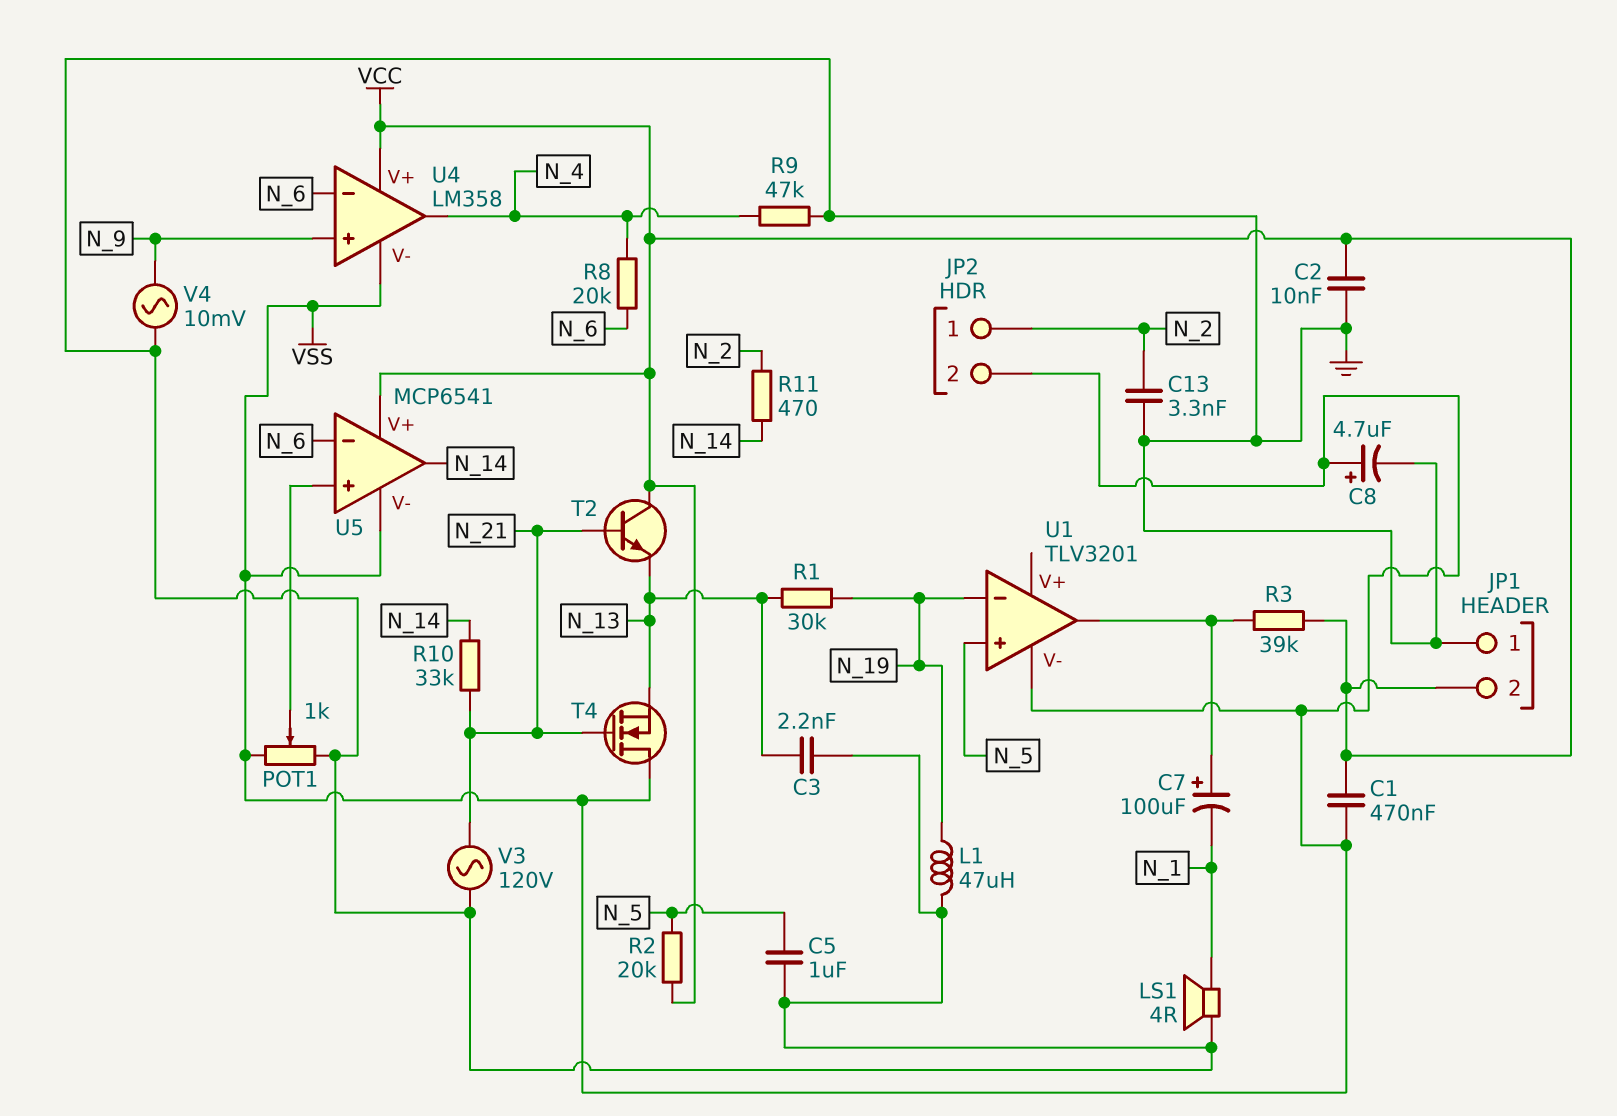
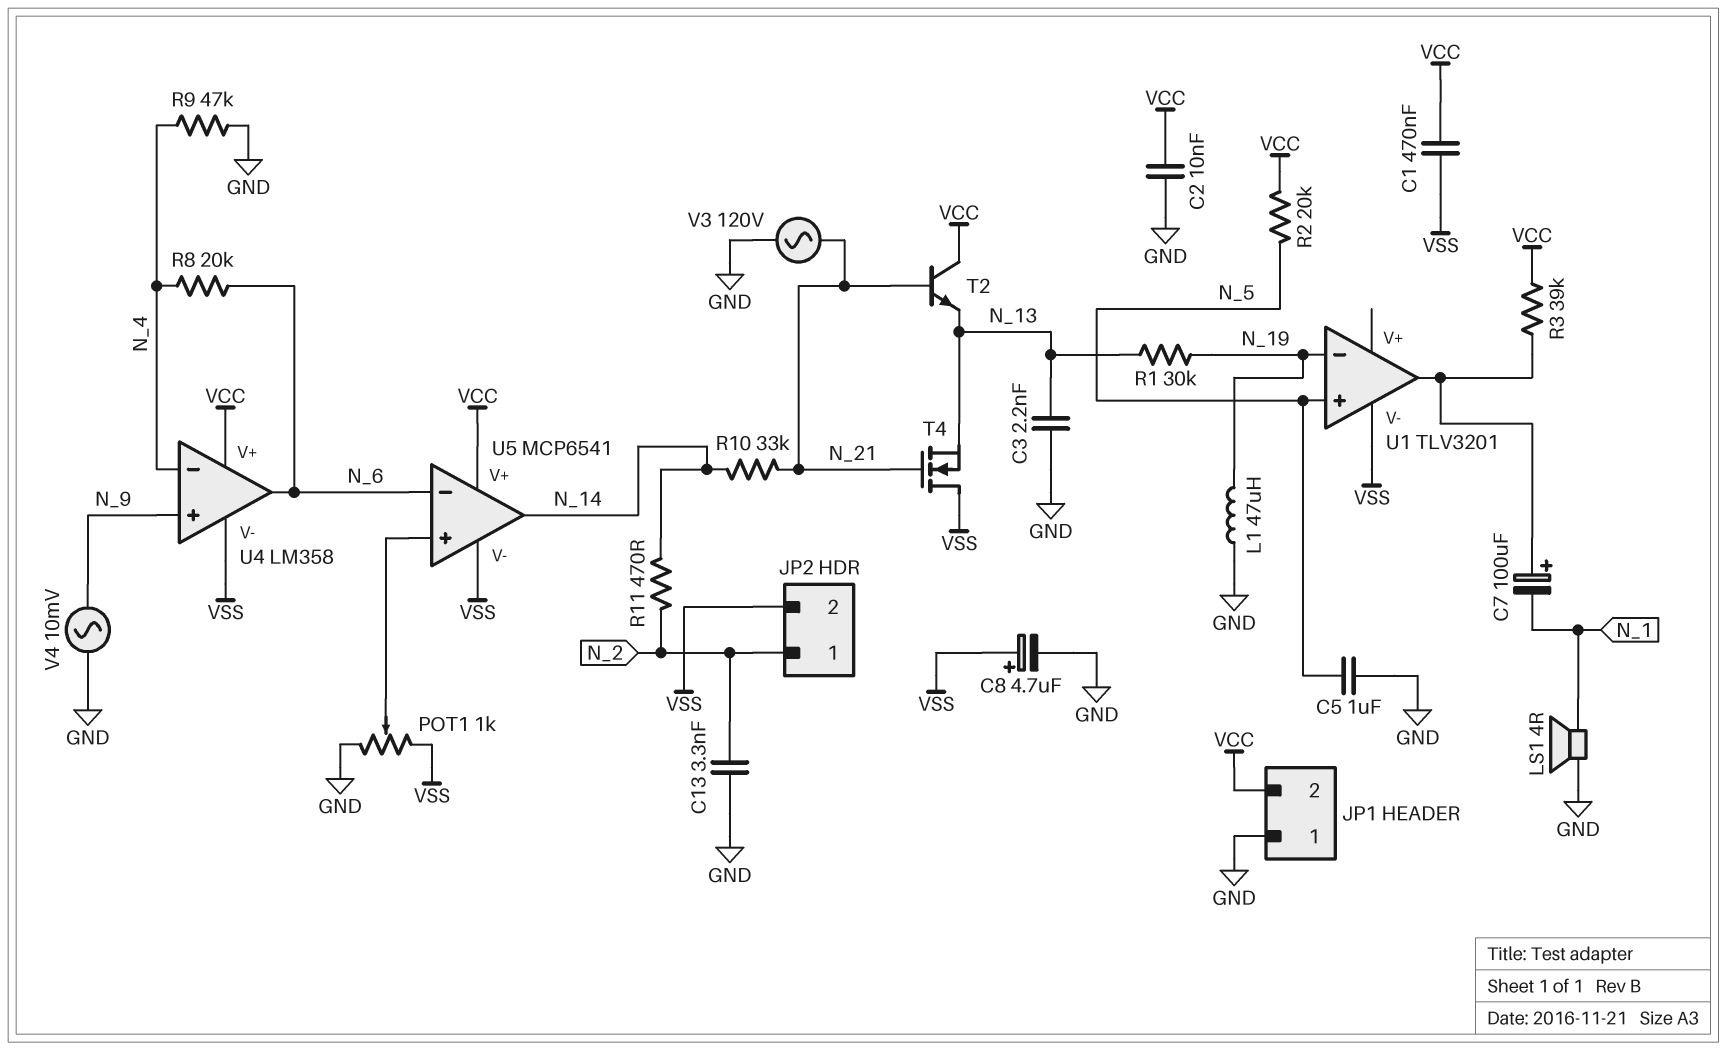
U4 pin in-: N_6 -> N_4
U4 pin out: N_4 -> N_6

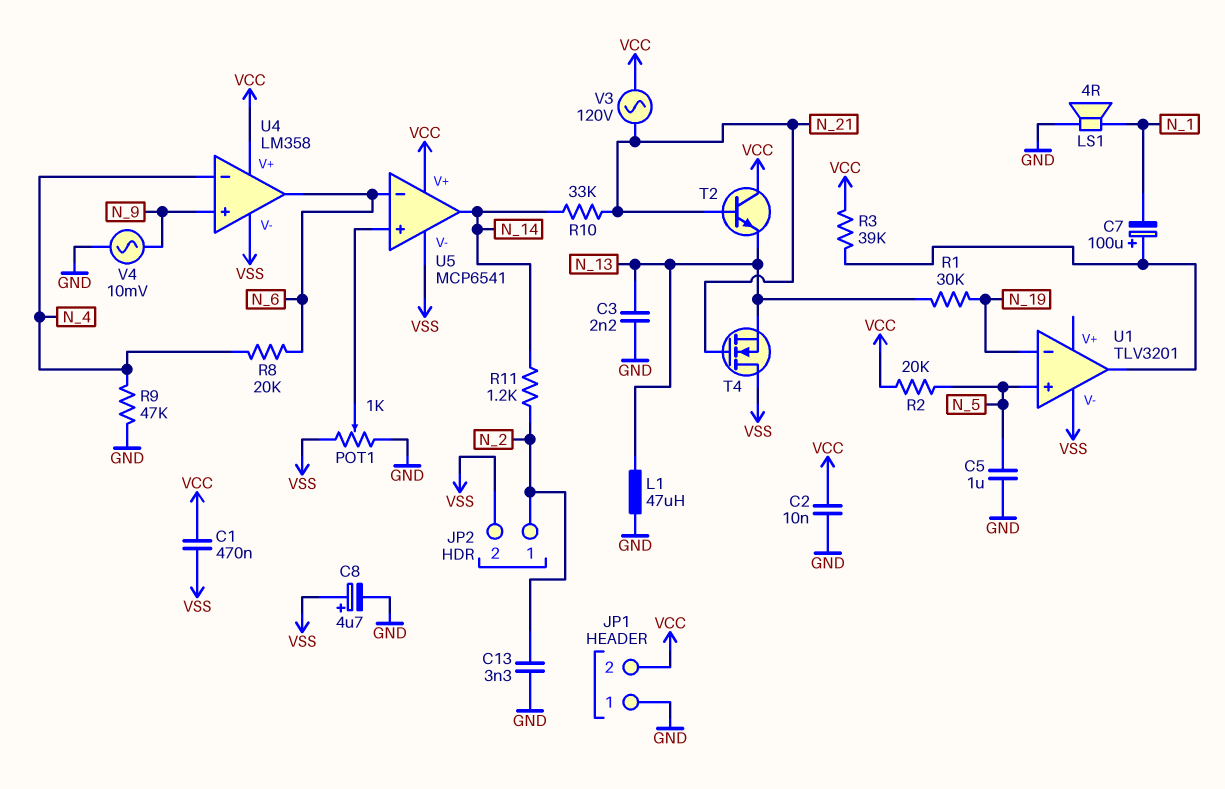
L1: 47uH (GND, N_19) -> 47uH (GND, N_13)
R11: 470 (N_2, N_14) -> 1.2k (N_2, N_14)
V3: AC 120V (GND, N_21) -> AC 120V (N_21, VCC)

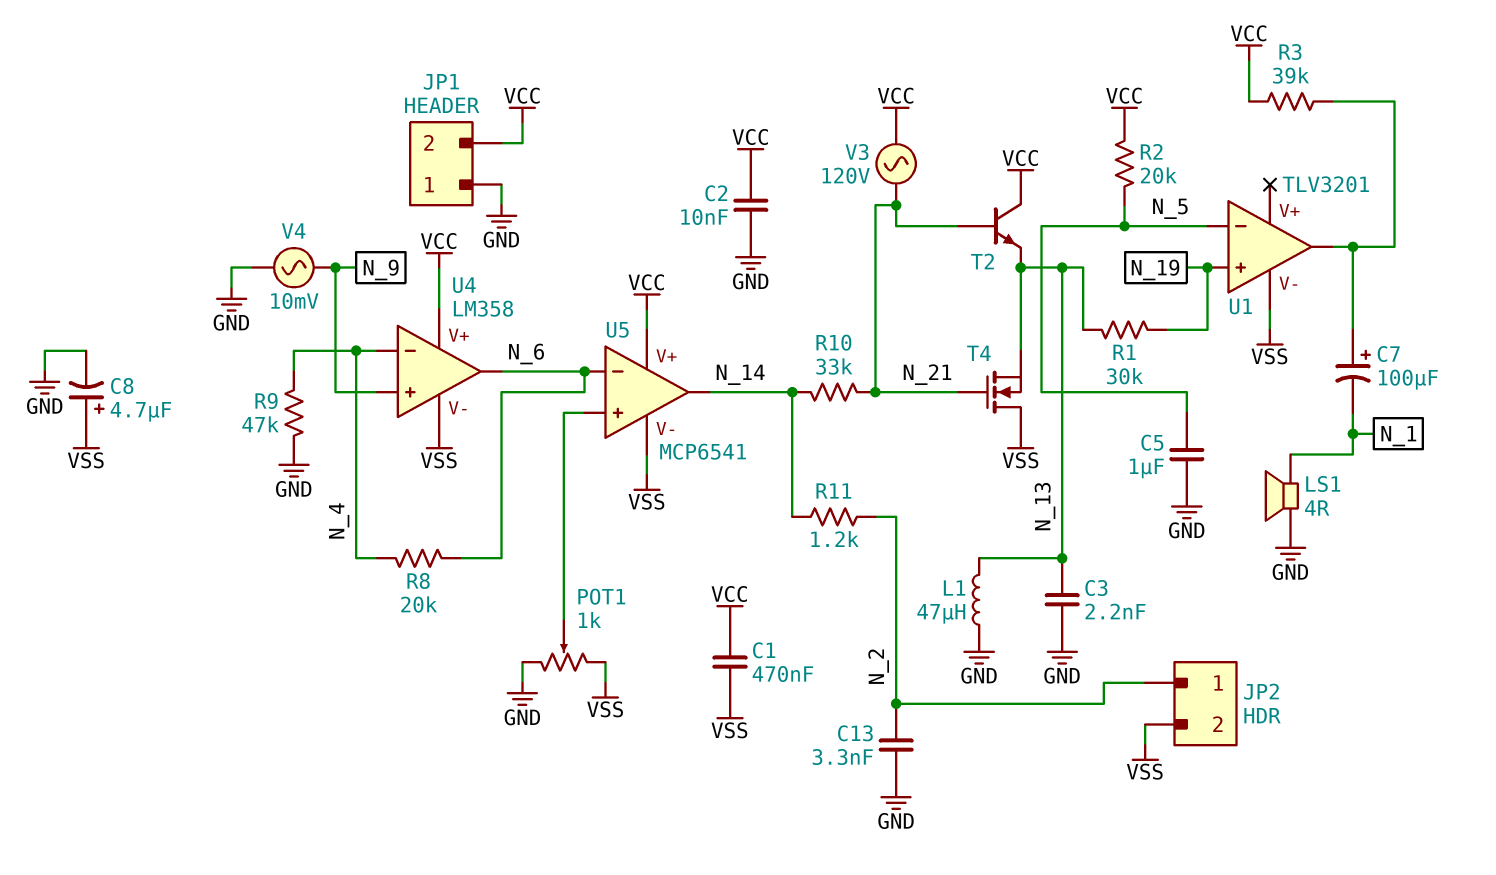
U1 pin in+: N_5 -> N_19
U1 pin in-: N_19 -> N_5

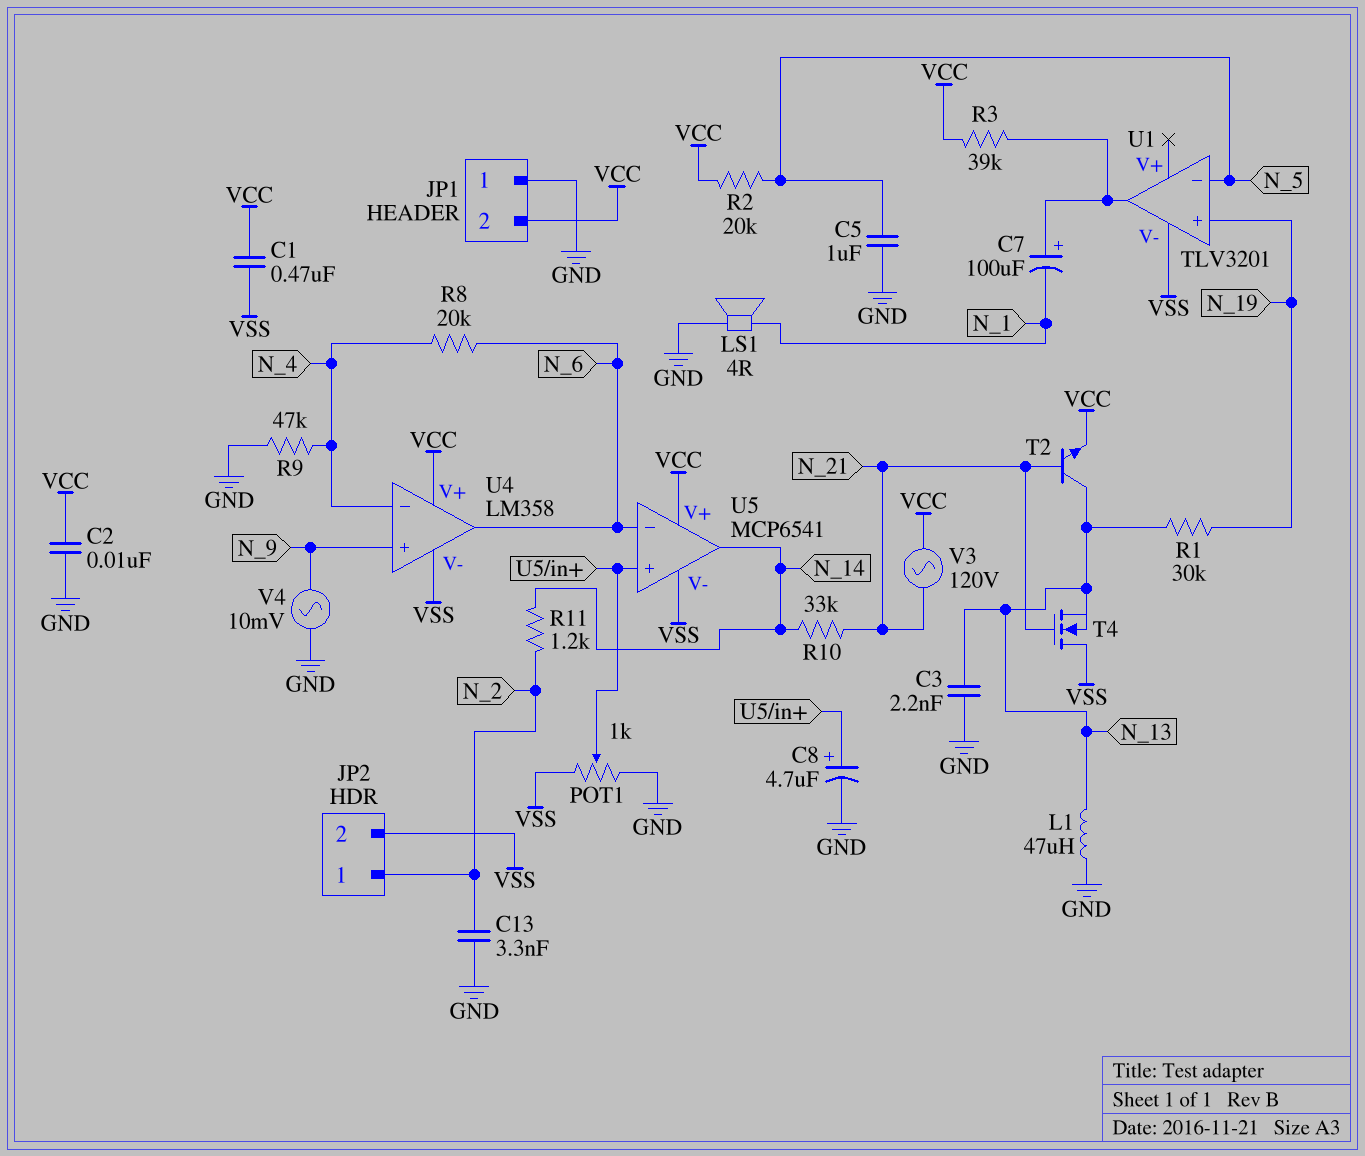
C8: 4.7uF (plus VSS, minus GND) -> 4.7uF (plus U5/in+, minus GND)
T2: NPN (B N_21, C VCC, E N_13) -> NPN (B N_21, C N_13, E VCC)

